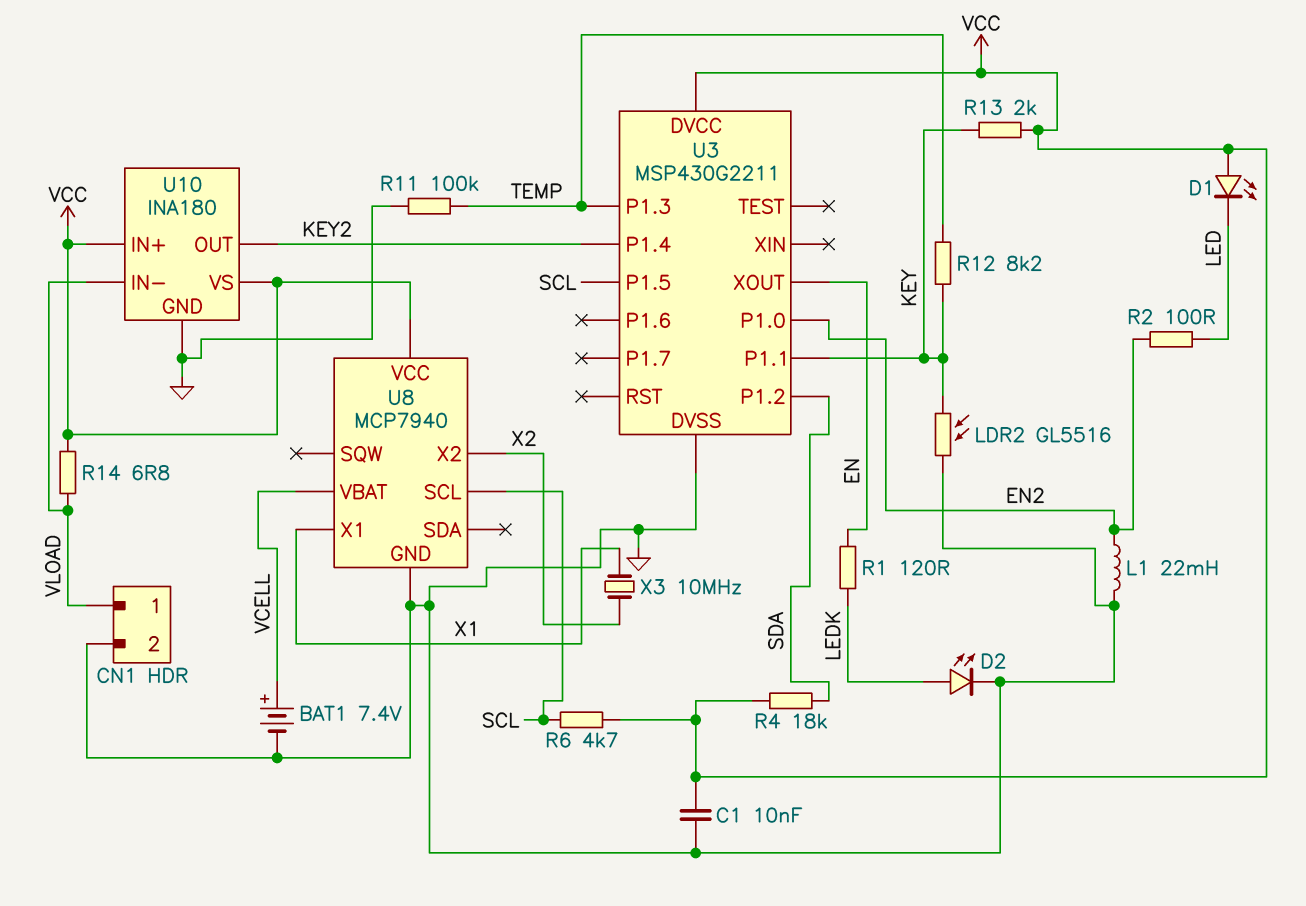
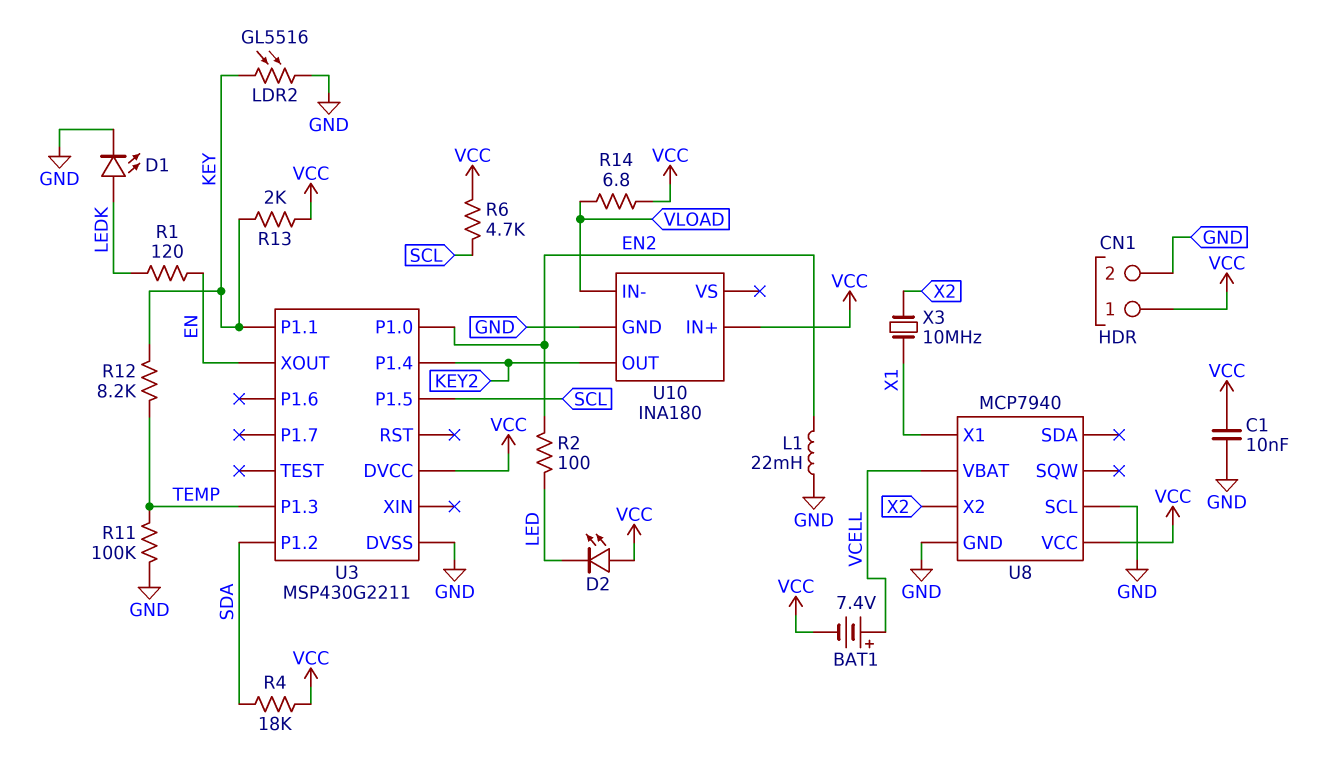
BAT1: 7.4V (plus VCELL, minus GND) -> 7.4V (plus VCELL, minus VCC)
CN1 pin 1: VLOAD -> VCC
D1: LED (A VCC, K LED) -> LED (A LEDK, K GND)
D2: LED (A LEDK, K GND) -> LED (A VCC, K LED)
U8 pin SCL: SCL -> GND
U10 pin VS: VCC -> none

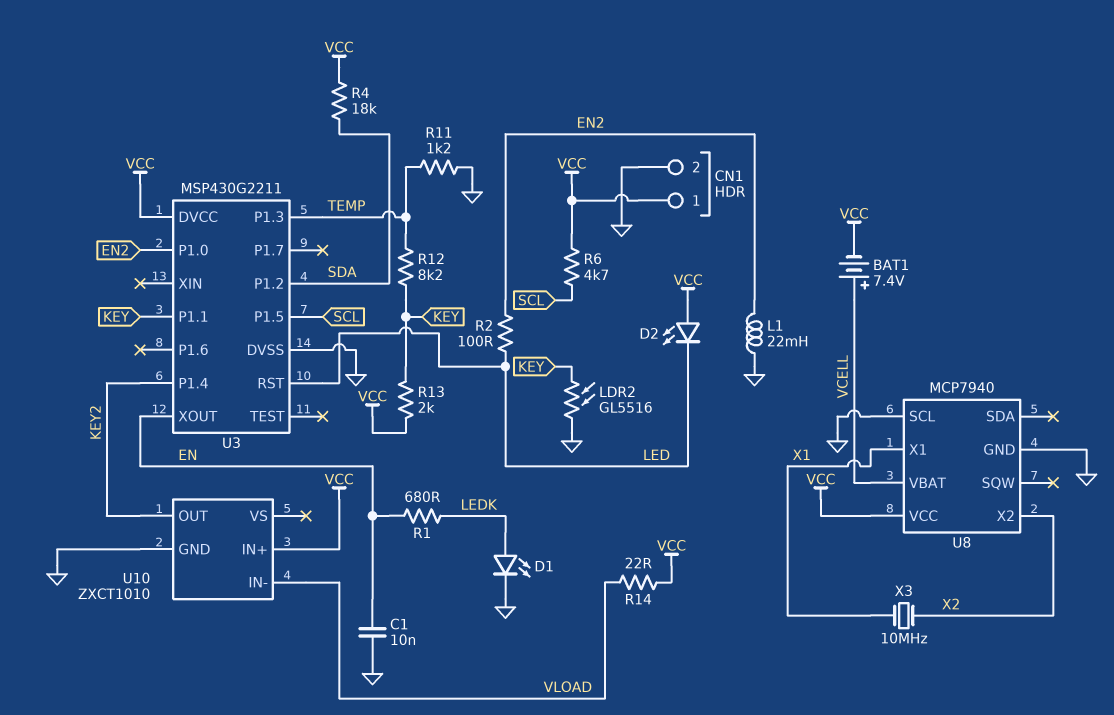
C1: 10nF (GND, VCC) -> 10nF (EN, GND)
R1: 120 (EN, LEDK) -> 680 (EN, LEDK)
R11: 100k (GND, TEMP) -> 1.2k (GND, TEMP)
R14: 6.8 (VCC, VLOAD) -> 22 (VCC, VLOAD)
U3 pin RST: none -> LED
U10: INA180 -> ZXCT1010

